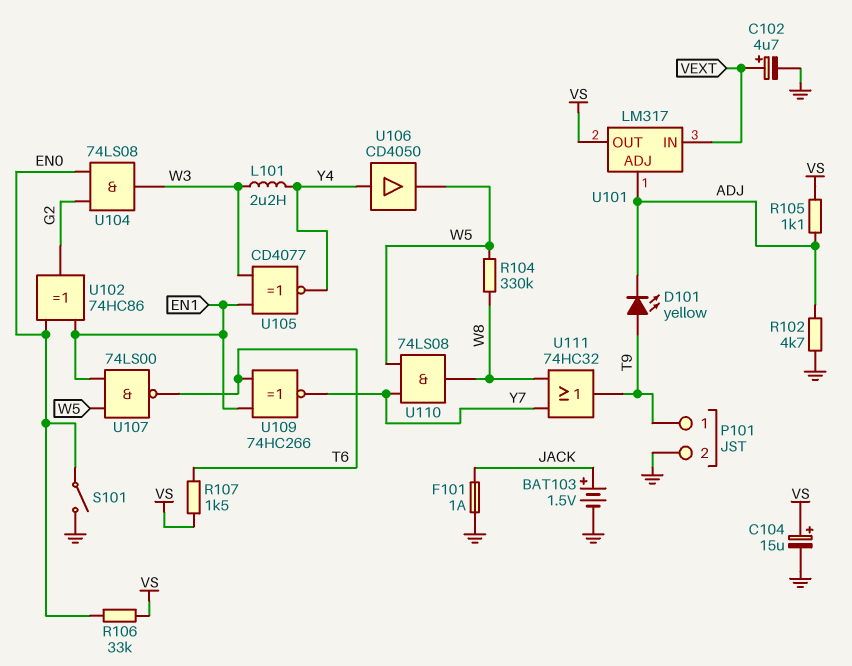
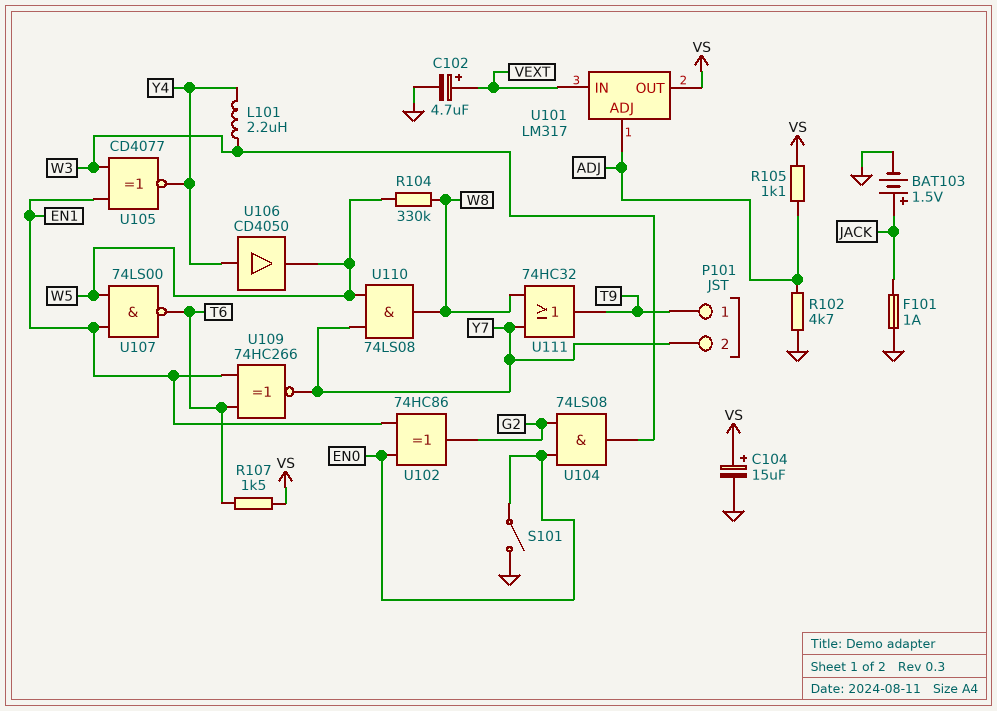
D101: LED yellow (A T9, K ADJ) -> none
P101 pin 2: GND -> Y7
R106: 33k (EN0, VS) -> none

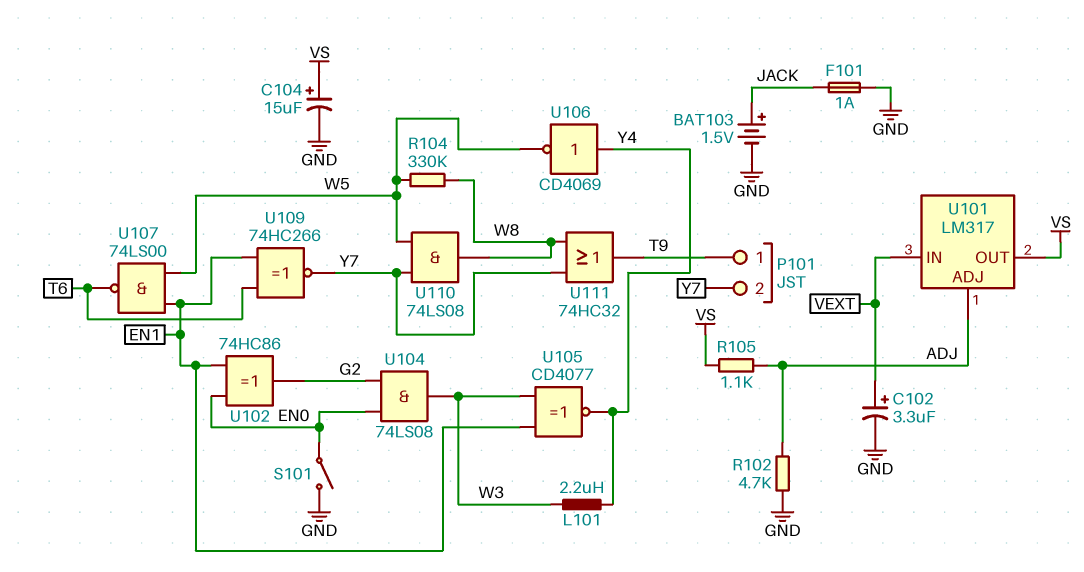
C102: 4.7uF (plus VEXT, minus GND) -> 3.3uF (plus VEXT, minus GND)
R107: 1.5k (T6, VS) -> none
U106: buffer CD4050 (in Y4, out W5) -> NOT CD4069 (in Y4, out W5)

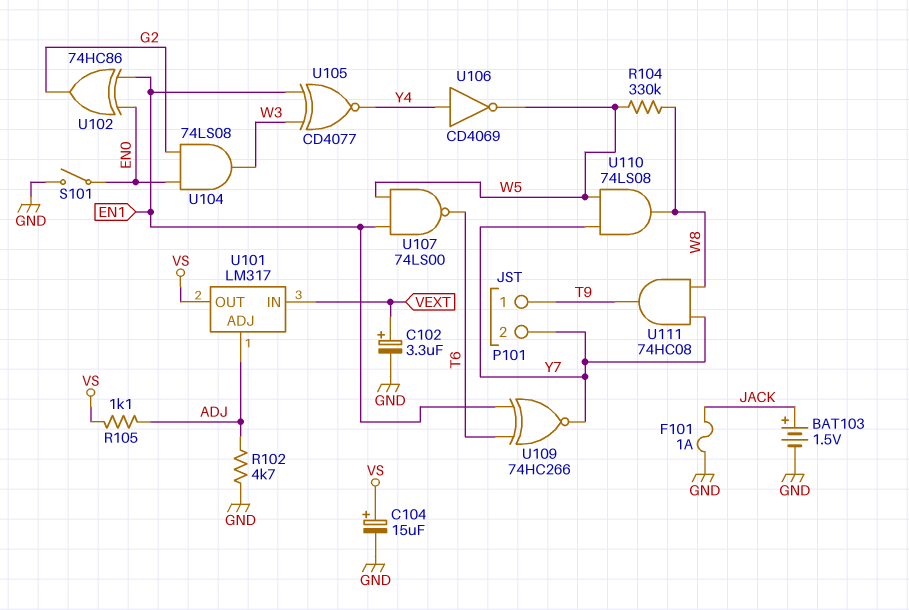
L101: 2.2uH (W3, Y4) -> none
U111: OR 74HC32 (in W8, in Y7, out T9) -> AND 74HC08 (in W8, in Y7, out T9)

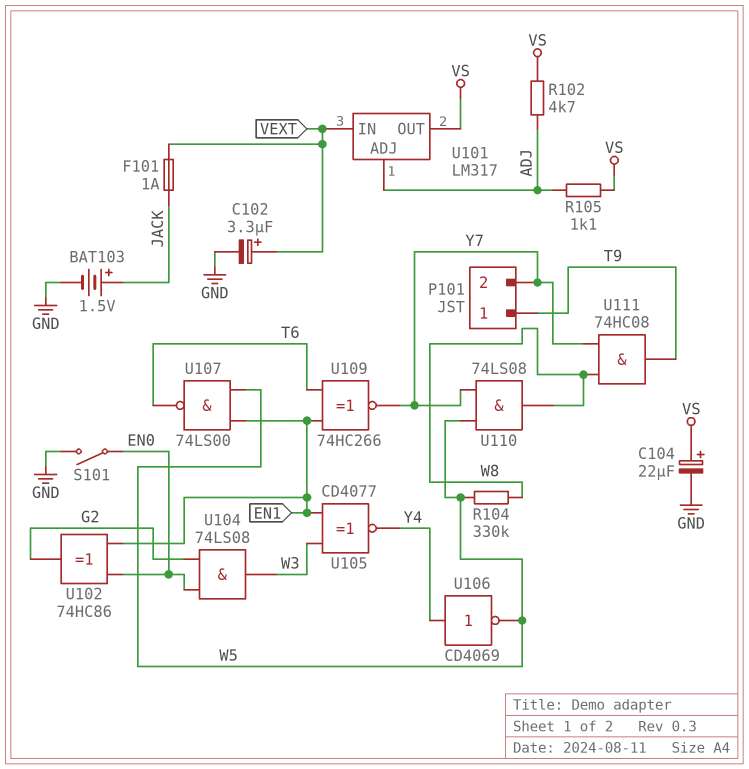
C104: 15uF (plus VS, minus GND) -> 22uF (plus VS, minus GND)
F101: 1A (GND, JACK) -> 1A (JACK, VEXT)
R102: 4.7k (ADJ, GND) -> 4.7k (ADJ, VS)

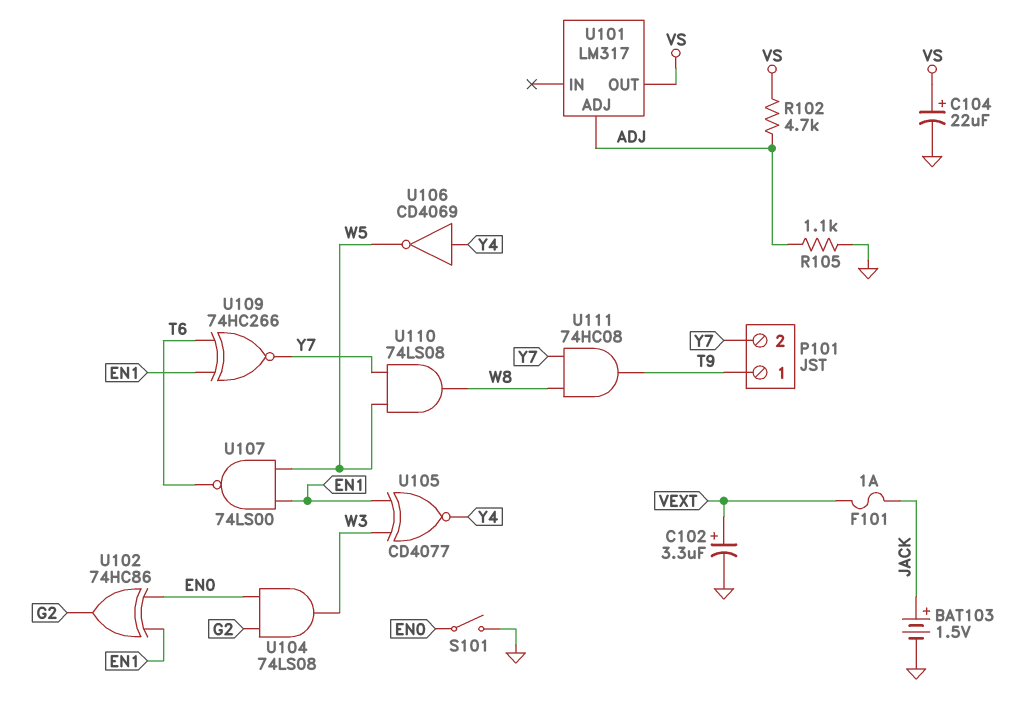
R104: 330k (W5, W8) -> none
R105: 1.1k (ADJ, VS) -> 1.1k (ADJ, GND)
U101 pin IN: VEXT -> none

